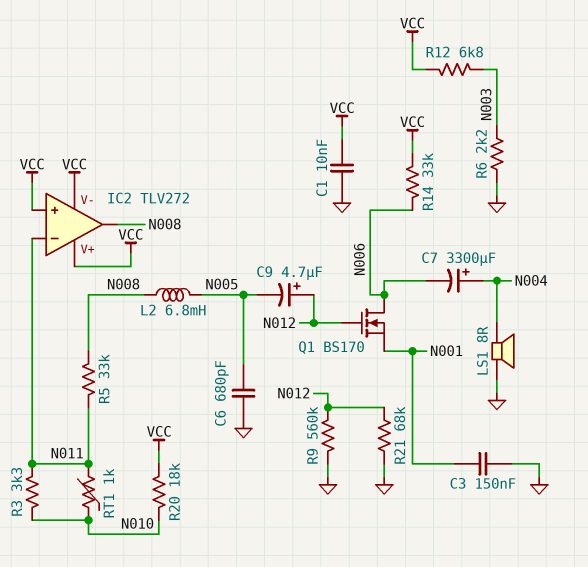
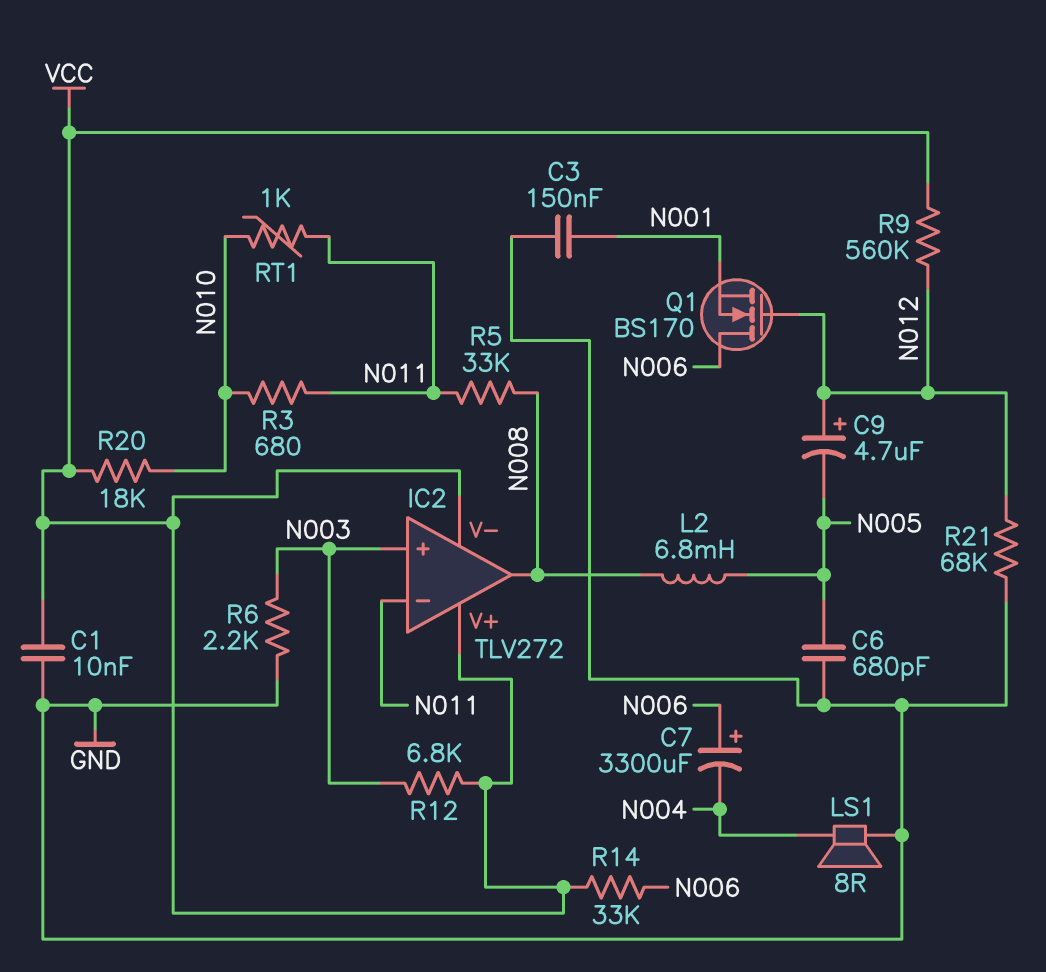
C7: 3300uF (plus N004, minus N006) -> 3300uF (plus N006, minus N004)
IC2 pin in+: VCC -> N003
R3: 3.3k (N010, N011) -> 680 (N010, N011)
R9: 560k (GND, N012) -> 560k (N012, VCC)

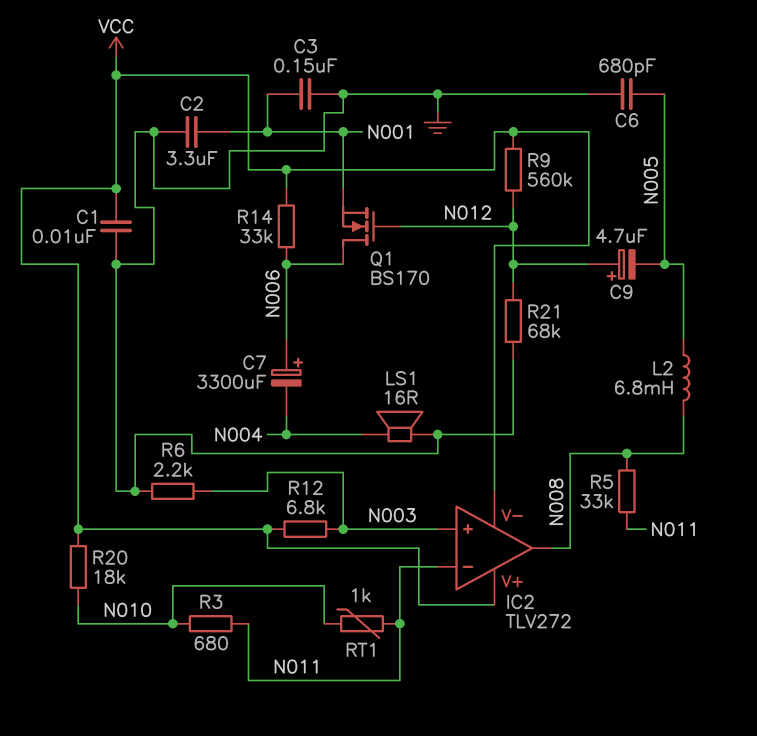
C2: none -> 3.3uF (GND, N001)
LS1: speaker 8R (GND, N004) -> speaker 16R (GND, N004)

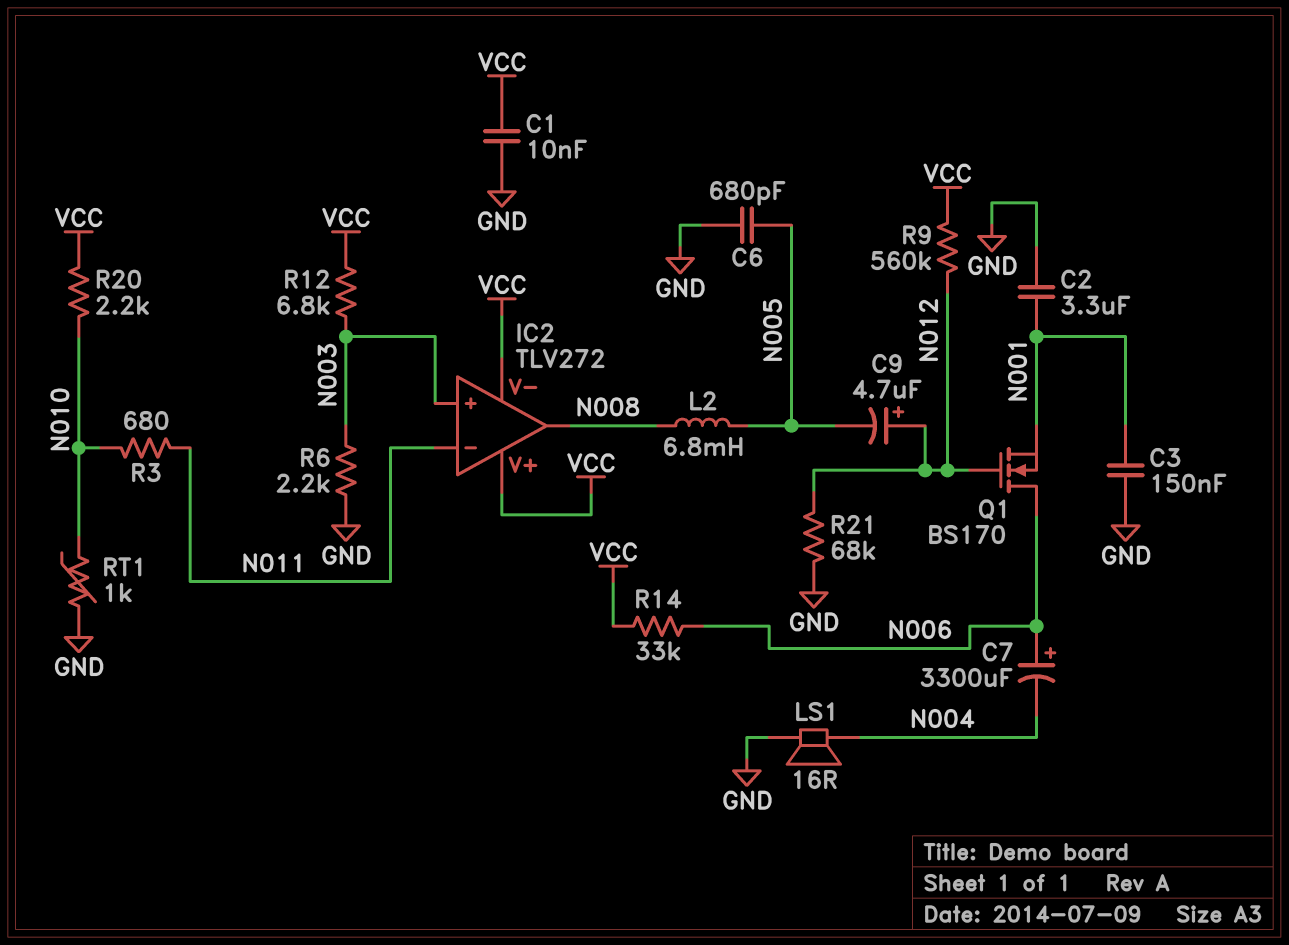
R5: 33k (N008, N011) -> none
R20: 18k (N010, VCC) -> 2.2k (N010, VCC)
RT1: 1k (N010, N011) -> 1k (GND, N010)

